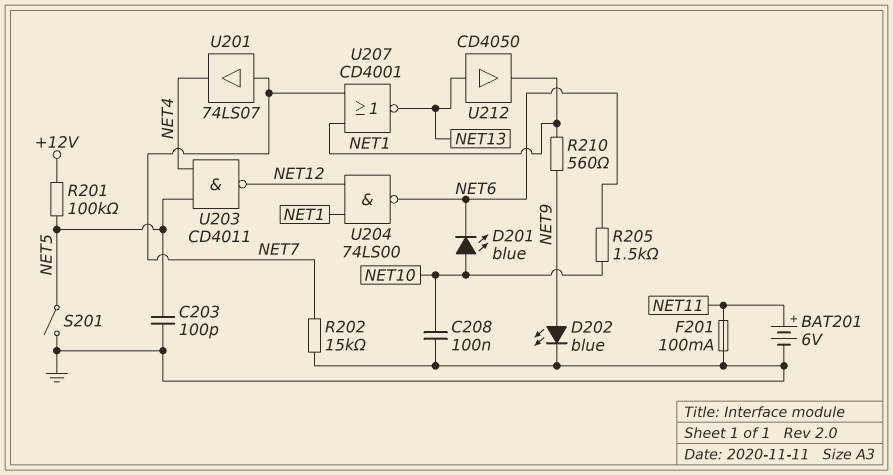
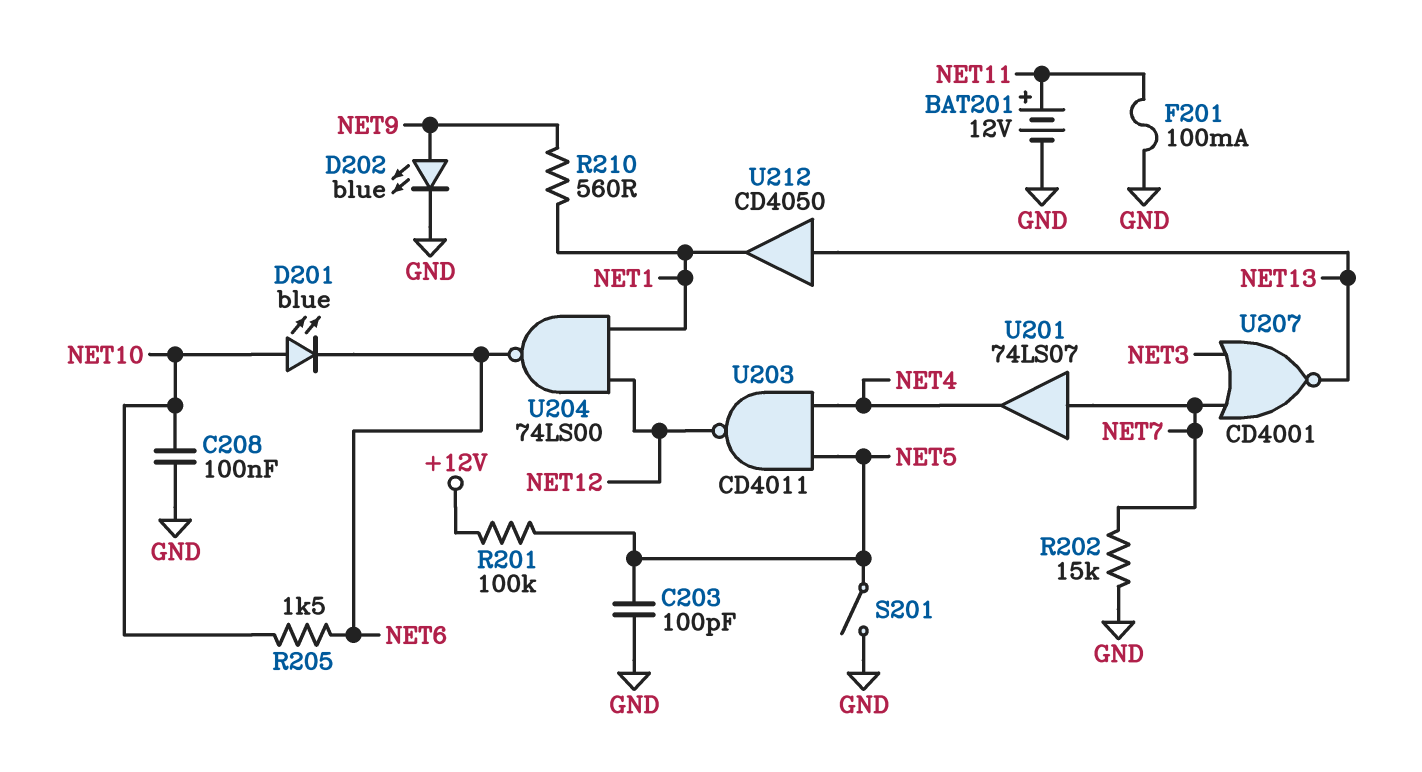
BAT201: 6V (plus NET11, minus GND) -> 12V (plus NET11, minus GND)
U207: NOR CD4001 (in NET1, in NET7, out NET13) -> NOR CD4001 (in NET3, in NET7, out NET13)

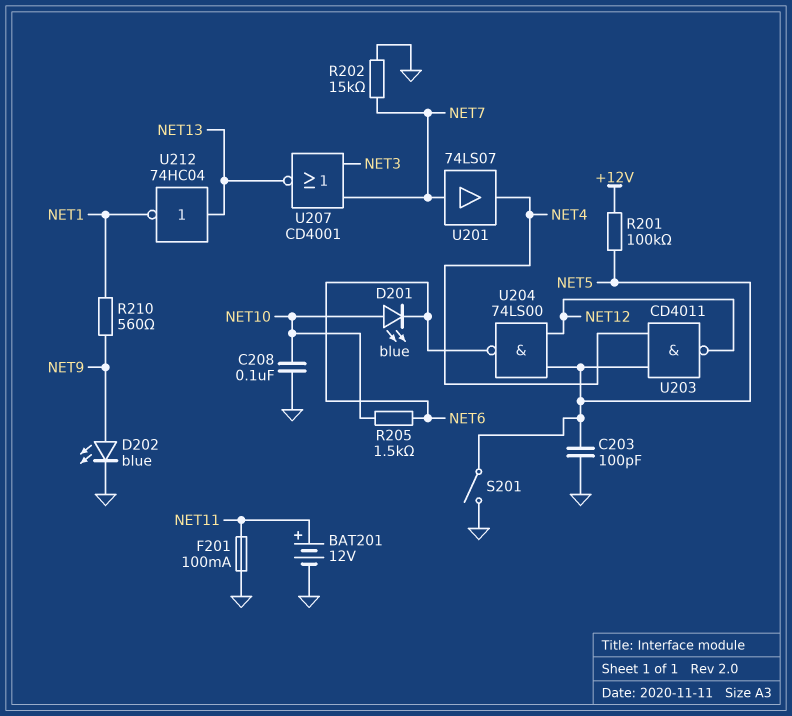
U204: NAND 74LS00 (in NET1, in NET12, out NET6) -> NAND 74LS00 (in NET5, in NET12, out NET6)
U212: buffer CD4050 (in NET13, out NET1) -> NOT 74HC04 (in NET13, out NET1)

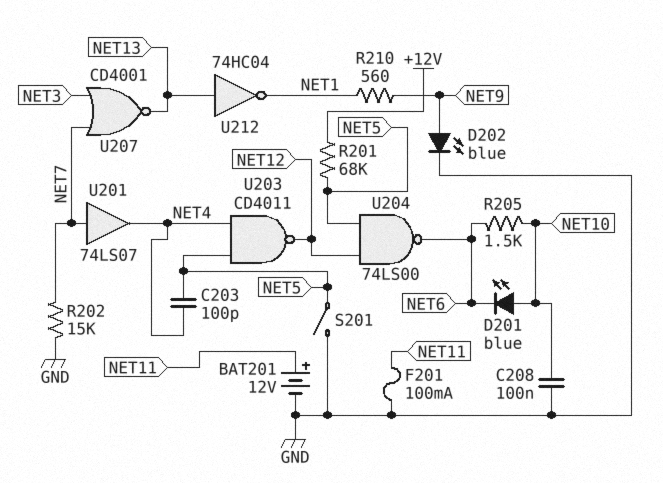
C203: 100pF (GND, NET5) -> 100pF (NET4, NET5)
R201: 100k (+12V, NET5) -> 68k (+12V, NET5)

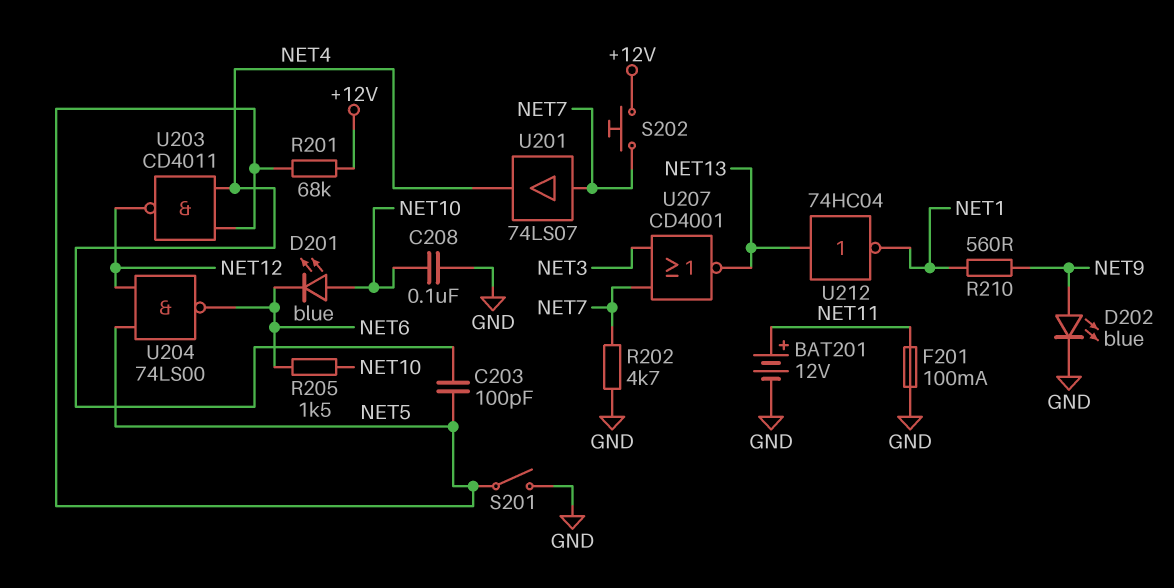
R202: 15k (GND, NET7) -> 4.7k (GND, NET7)
S202: none -> button (+12V, NET7)

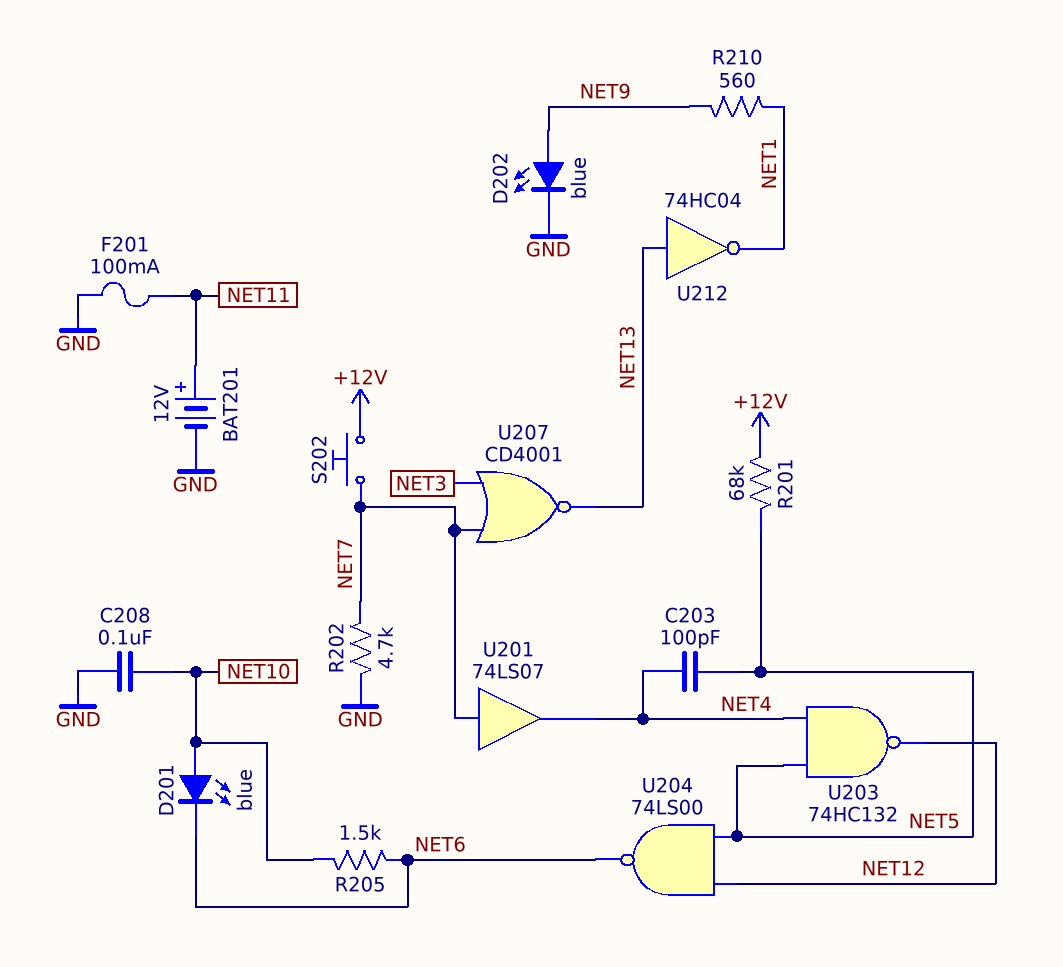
S201: switch (GND, NET5) -> none
U203: NAND CD4011 (in NET4, in NET5, out NET12) -> NAND 74HC132 (in NET4, in NET5, out NET12)

